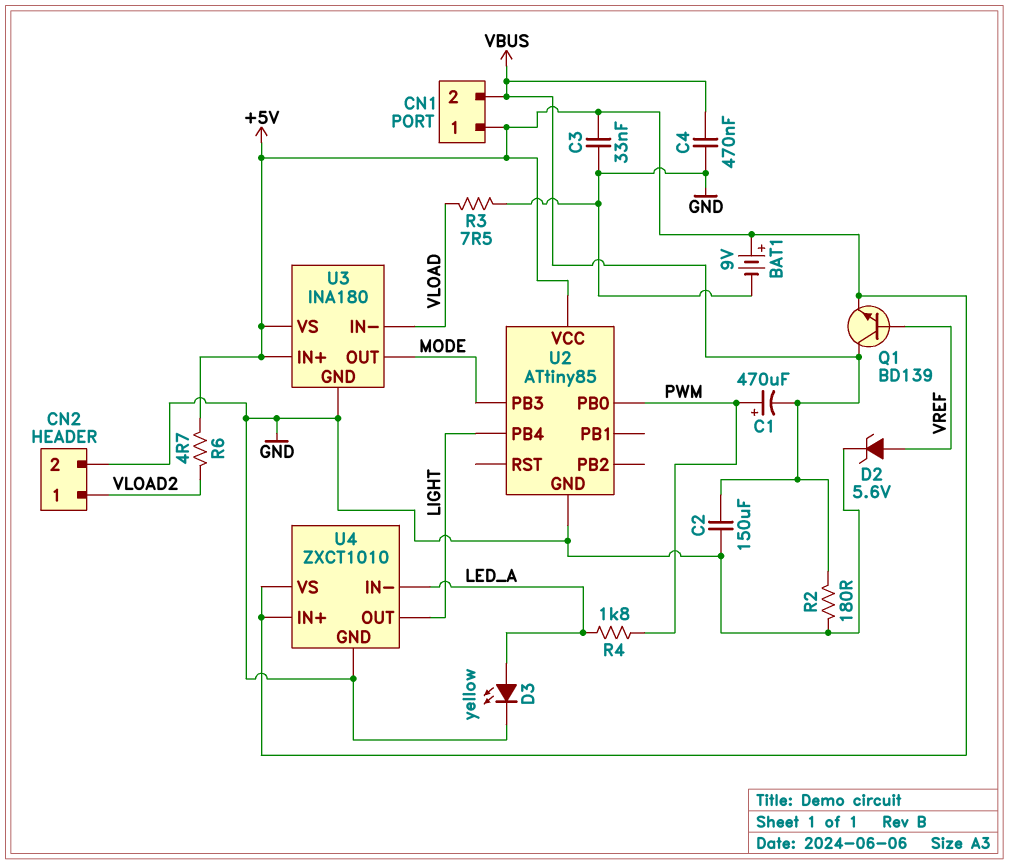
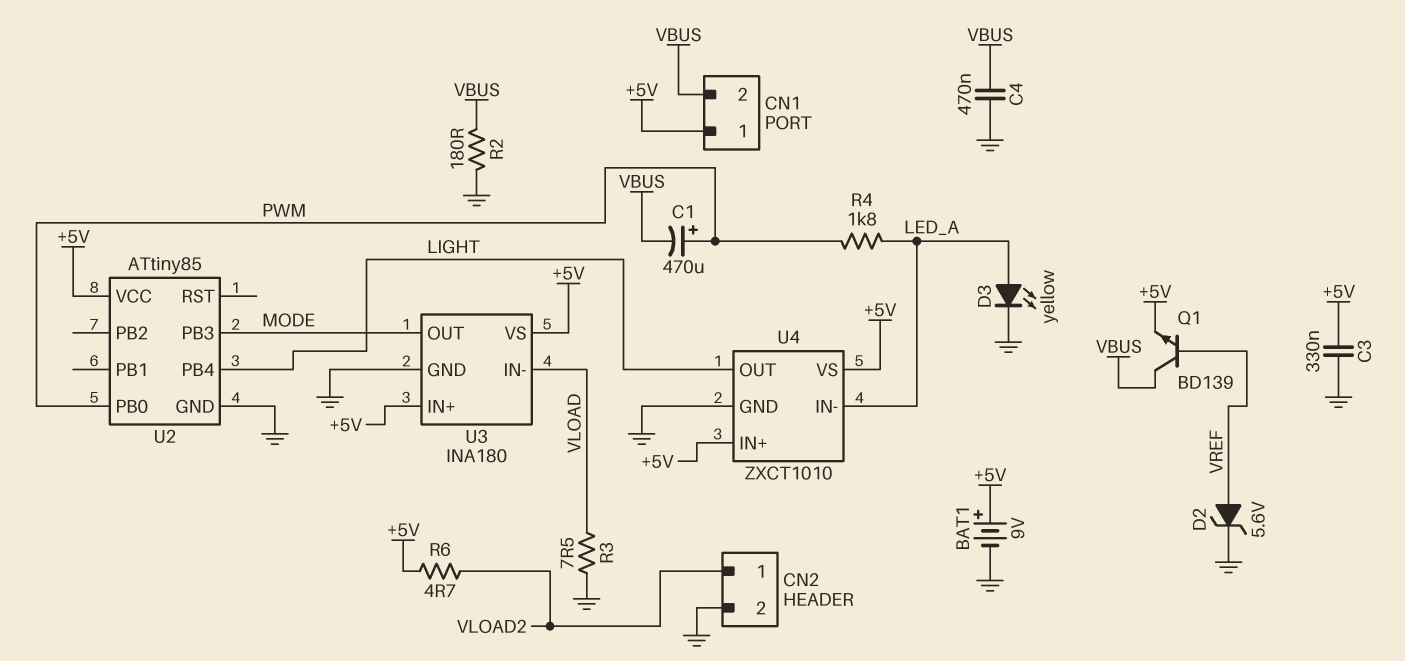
C2: 150uF (GND, VBUS) -> none
C3: 33nF (+5V, GND) -> 330nF (+5V, GND)

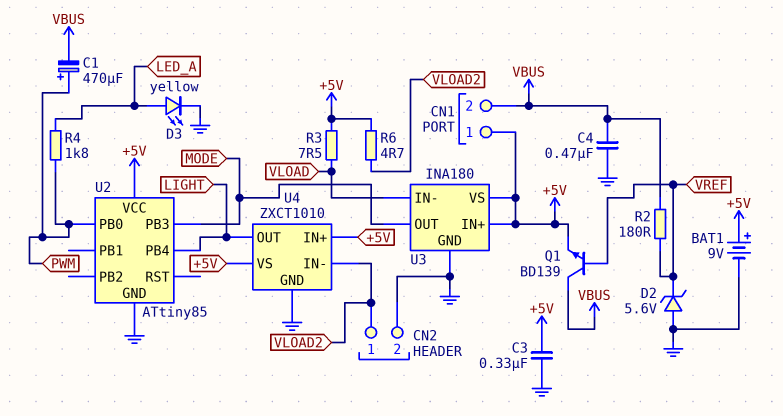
D2: zener 5.6V (A VREF, K GND) -> zener 5.6V (A GND, K VREF)
R2: 180 (GND, VBUS) -> 180 (VBUS, VREF)
R3: 7.5 (GND, VLOAD) -> 7.5 (+5V, VLOAD)
U4 pin IN-: LED_A -> VLOAD2

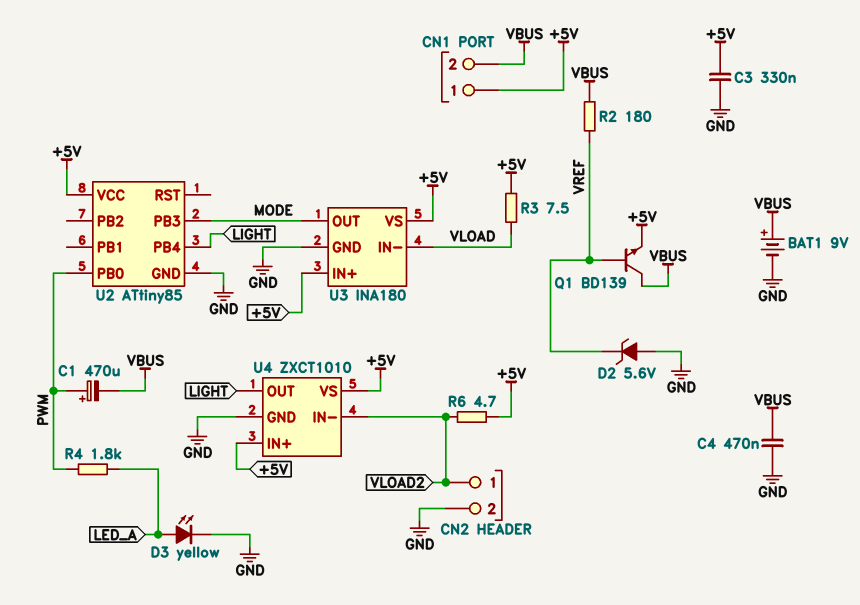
BAT1: 9V (plus +5V, minus GND) -> 9V (plus VBUS, minus GND)

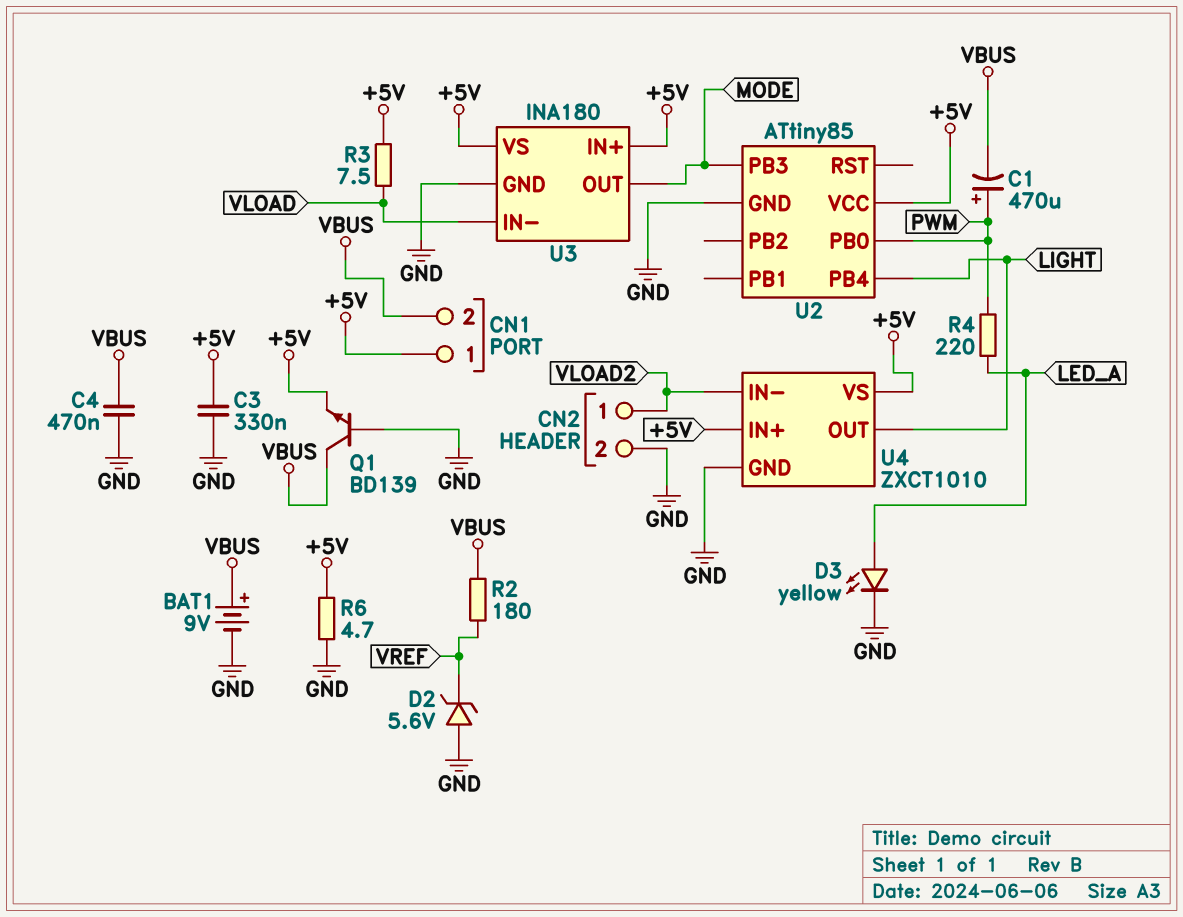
Q1: NPN BD139 (B VREF, C VBUS, E +5V) -> NPN BD139 (B GND, C VBUS, E +5V)
R4: 1.8k (LED_A, PWM) -> 220 (LED_A, PWM)
R6: 4.7 (+5V, VLOAD2) -> 4.7 (+5V, GND)

